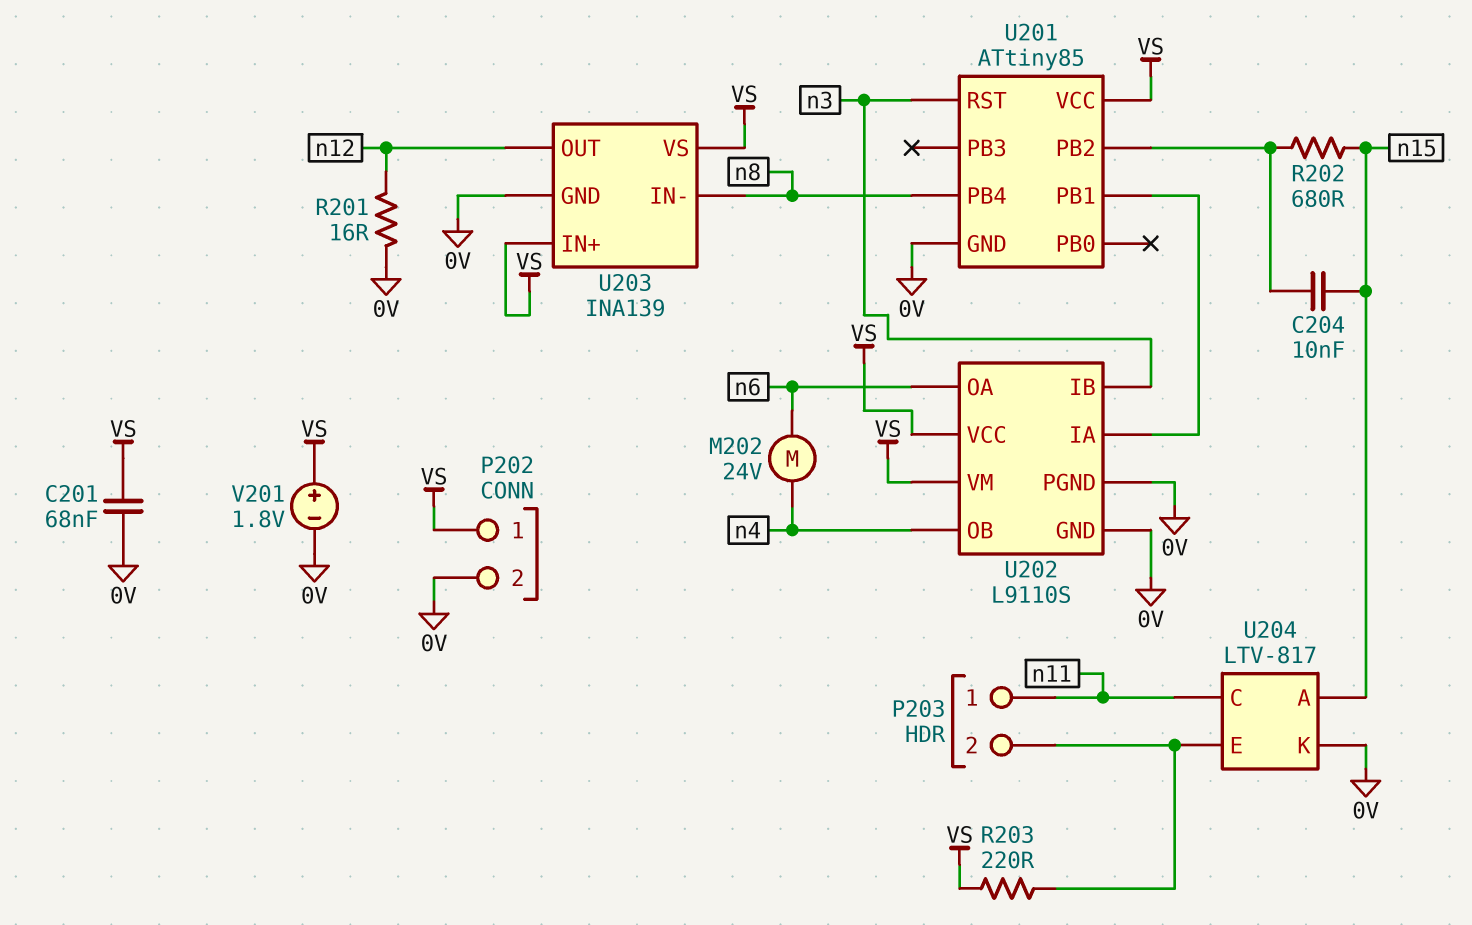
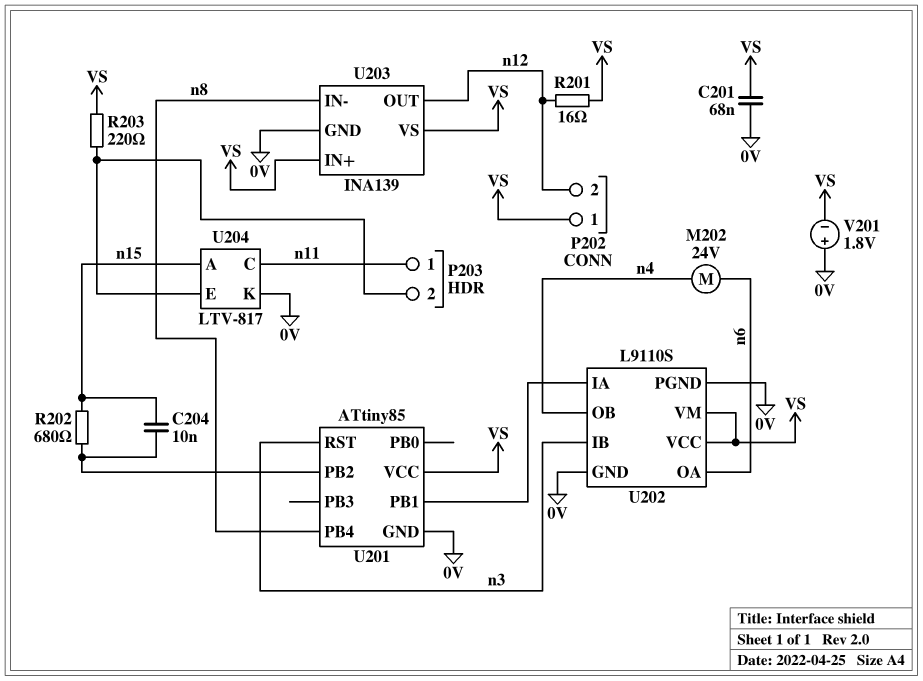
P202 pin 2: 0V -> n12
R201: 16 (0V, n12) -> 16 (VS, n12)
V201: 1.8V (plus VS, minus 0V) -> 1.8V (plus 0V, minus VS)

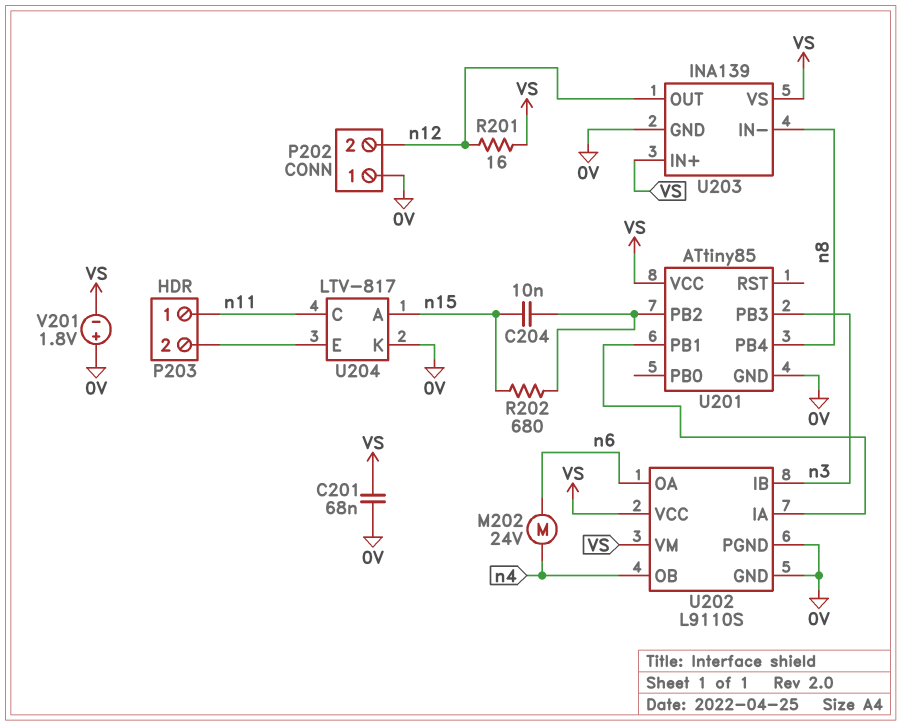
P202 pin 1: VS -> 0V
R203: 220 (P203/2, VS) -> none
U201 pin PB3: none -> n3
U201 pin RST: n3 -> none

